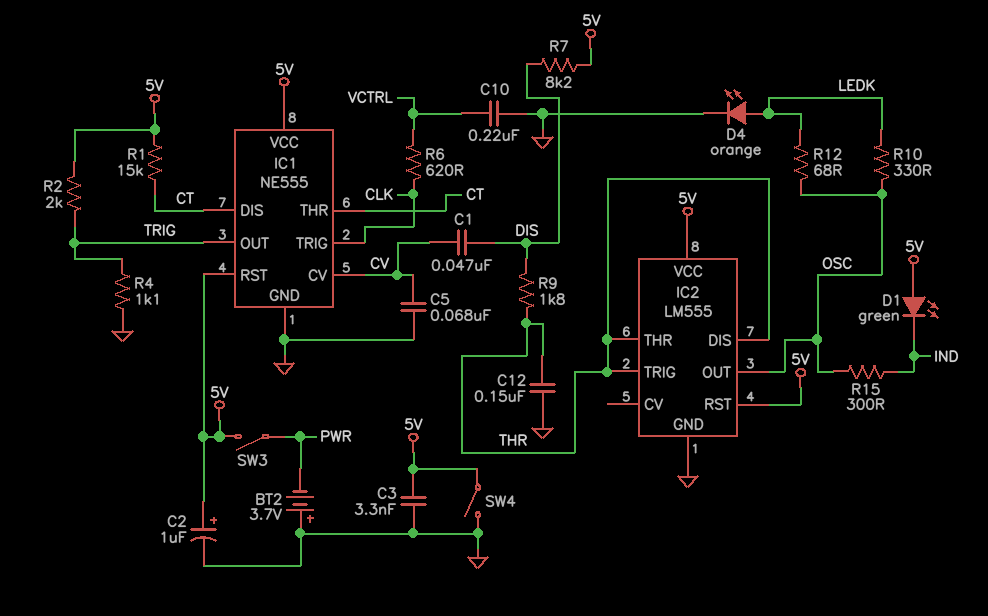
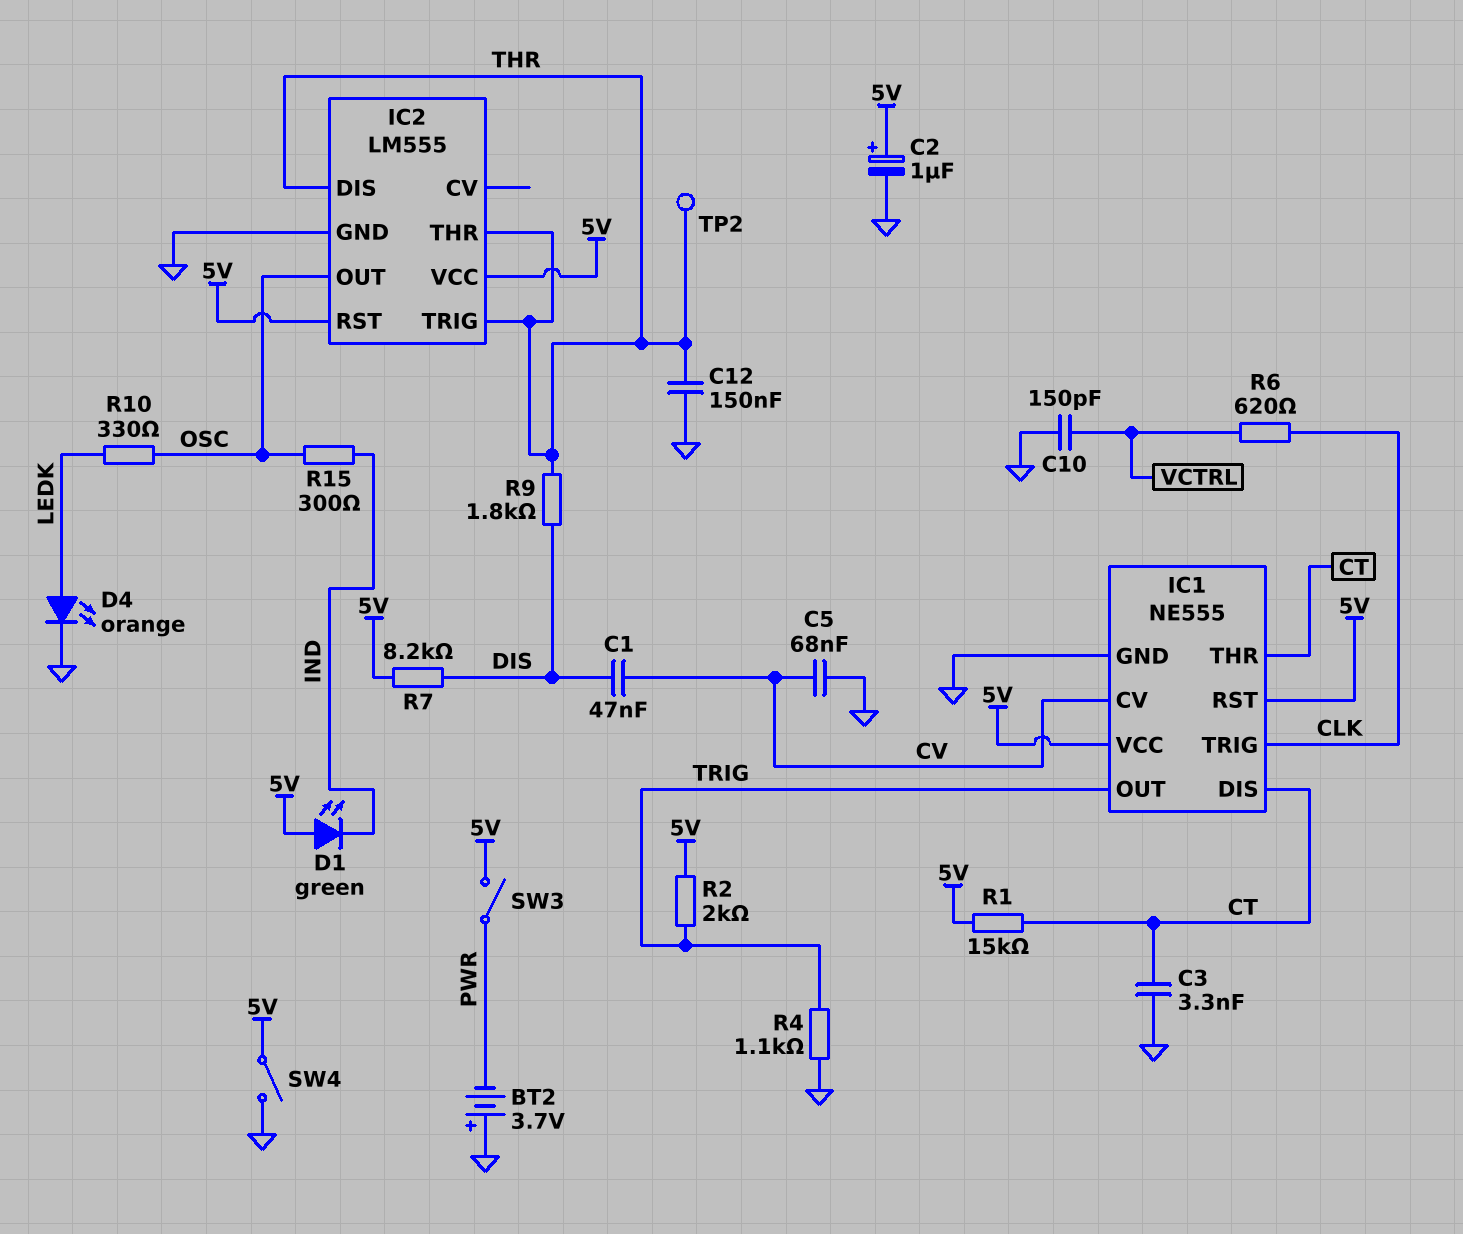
C3: 3.3nF (5V, GND) -> 3.3nF (CT, GND)
C10: 220nF (GND, VCTRL) -> 150pF (GND, VCTRL)
R12: 68 (LEDK, OSC) -> none
TP2: none -> test point (THR)

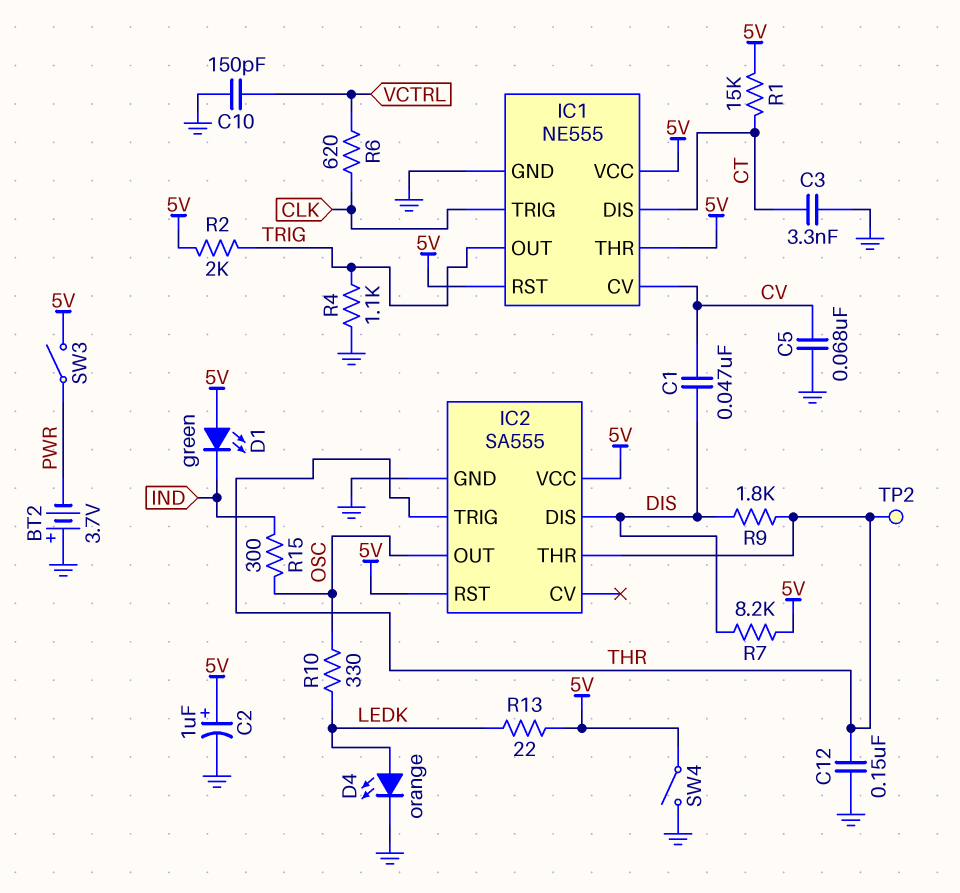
IC1 pin THR: CT -> 5V
IC2: LM555 -> SA555
IC2 pin DIS: THR -> DIS
R13: none -> 22 (5V, LEDK)

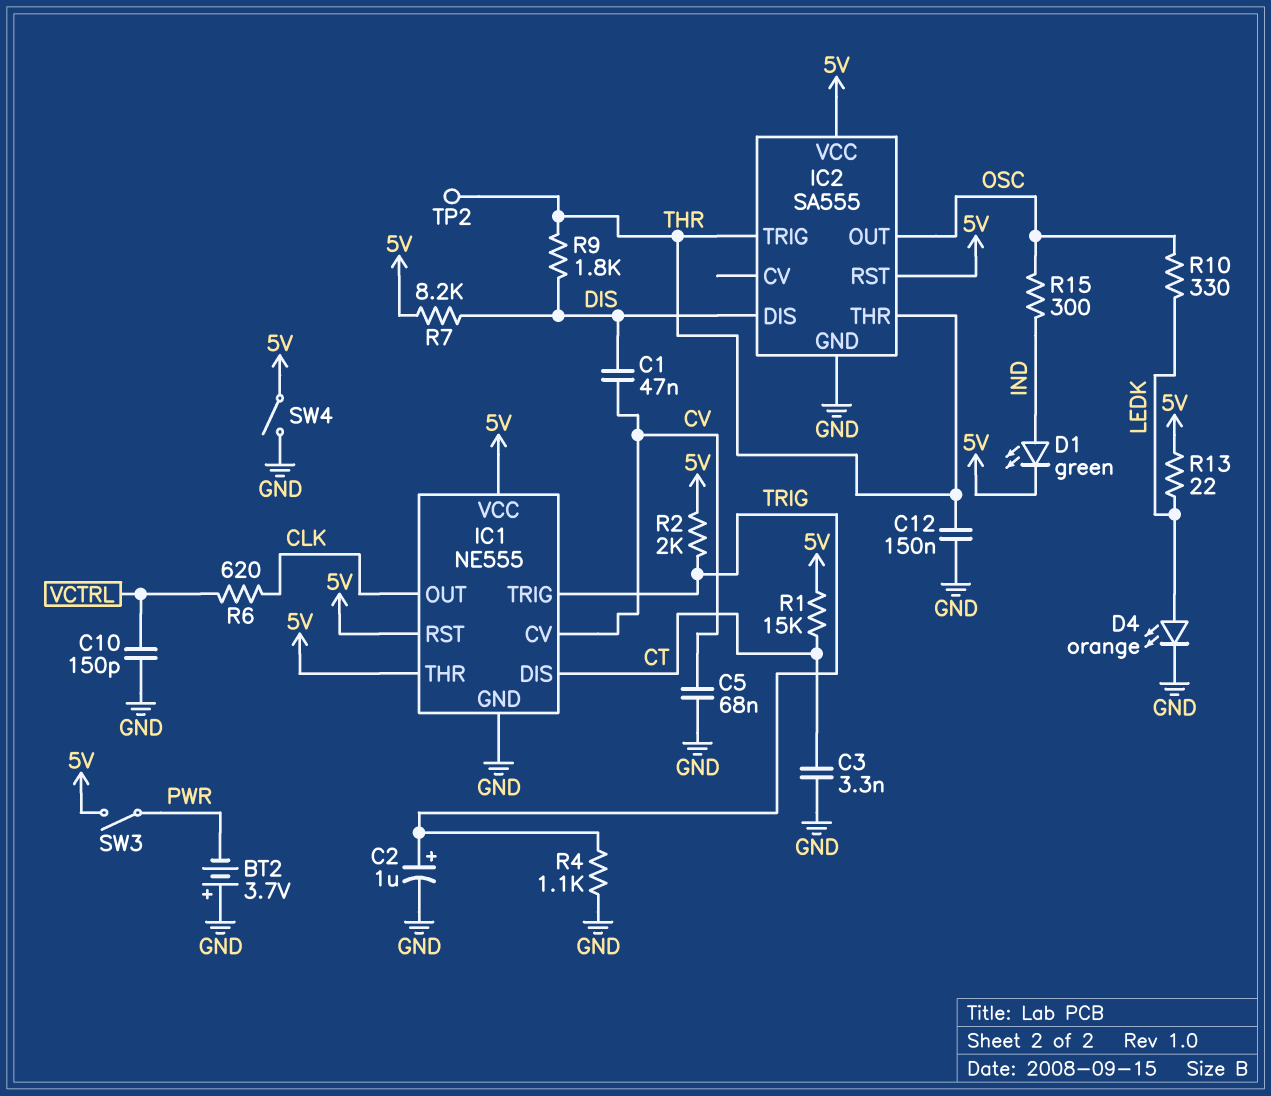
C2: 1uF (plus 5V, minus GND) -> 1uF (plus TRIG, minus GND)
D1: LED green (A 5V, K IND) -> LED green (A IND, K 5V)
IC1 pin OUT: TRIG -> CLK
IC1 pin TRIG: CLK -> TRIG

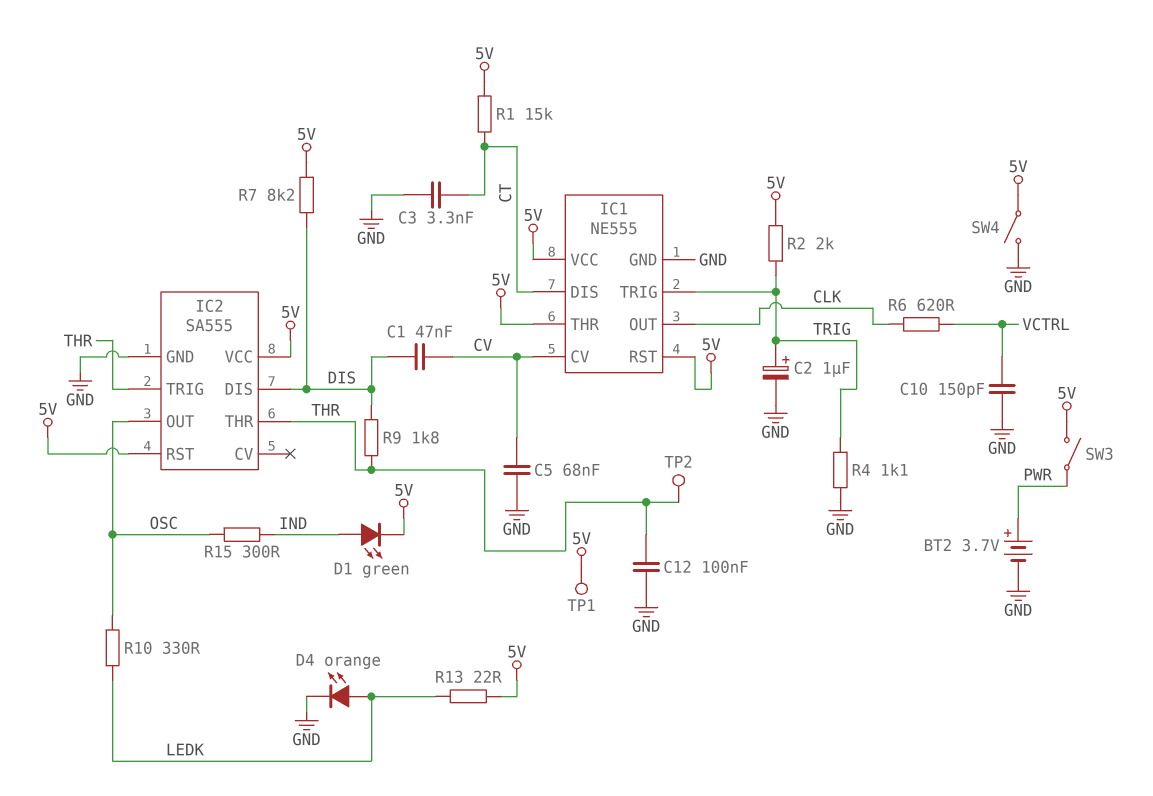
BT2: 3.7V (plus GND, minus PWR) -> 3.7V (plus PWR, minus GND)
C12: 150nF (GND, THR) -> 100nF (GND, THR)
TP1: none -> test point (5V)

